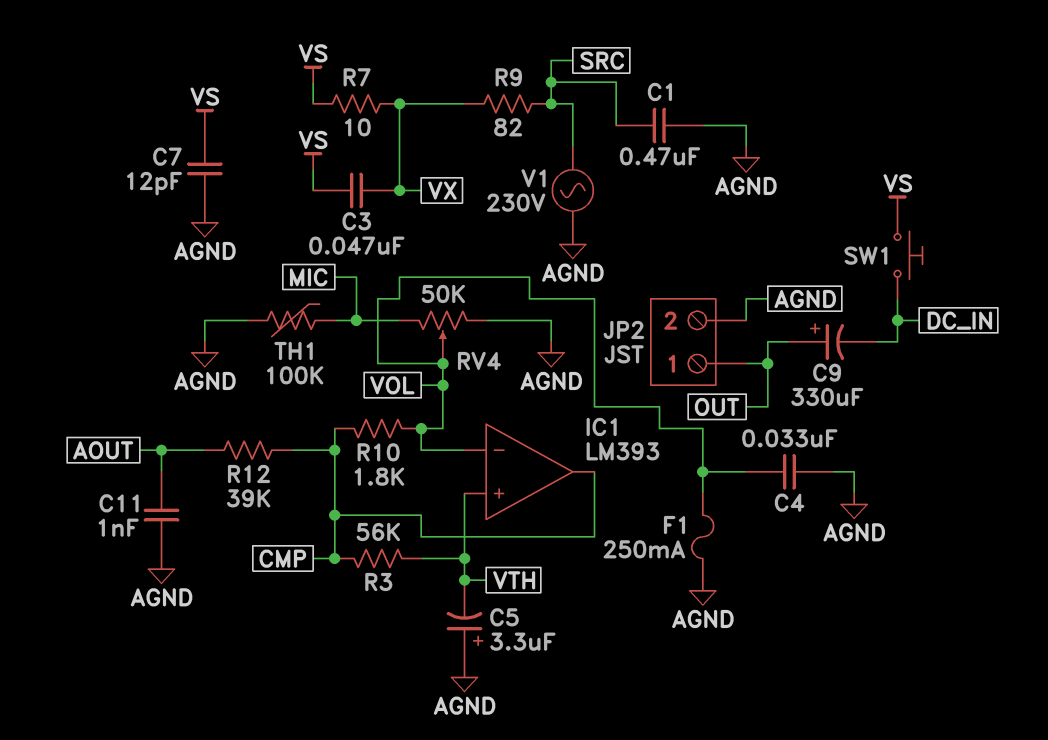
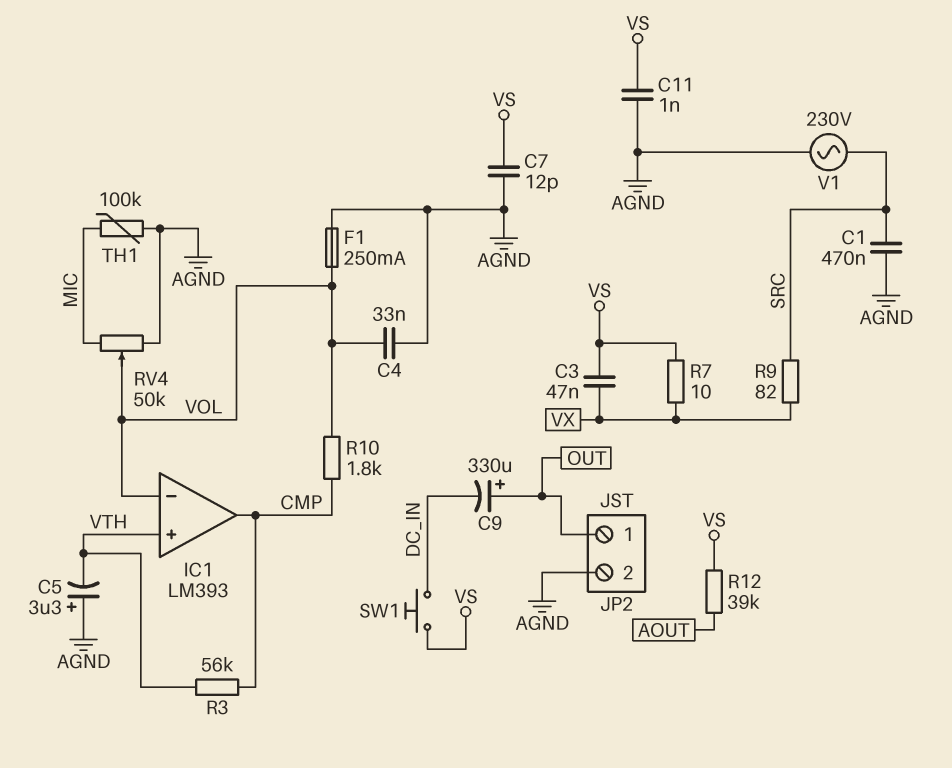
C11: 1nF (AGND, AOUT) -> 1nF (AGND, VS)
R12: 39k (AOUT, CMP) -> 39k (AOUT, VS)

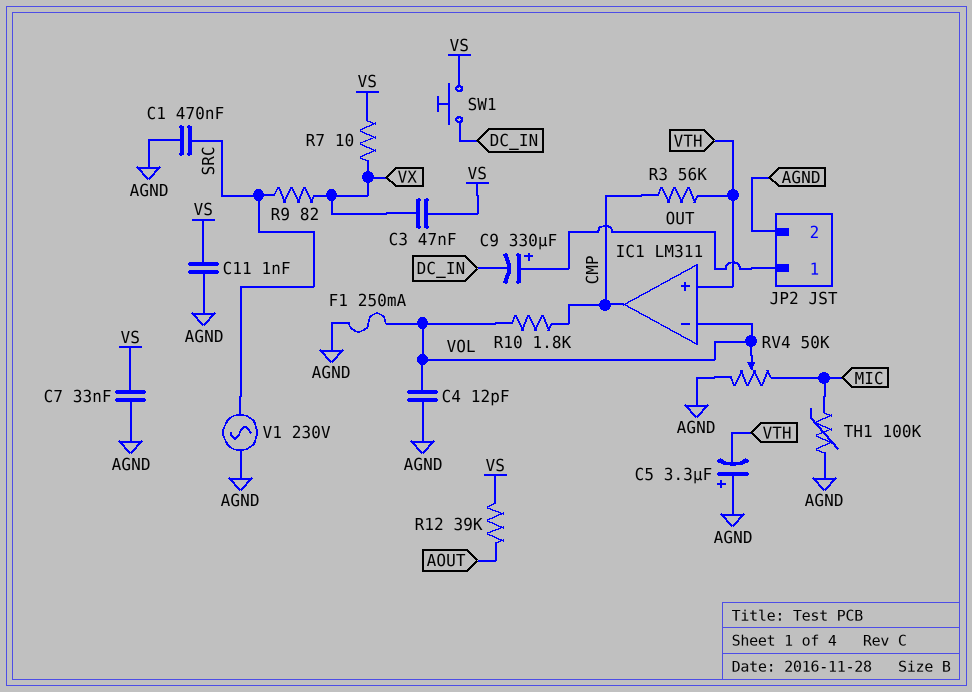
C4: 33nF (AGND, VOL) -> 12pF (AGND, VOL)
C7: 12pF (AGND, VS) -> 33nF (AGND, VS)
IC1: LM393 -> LM311

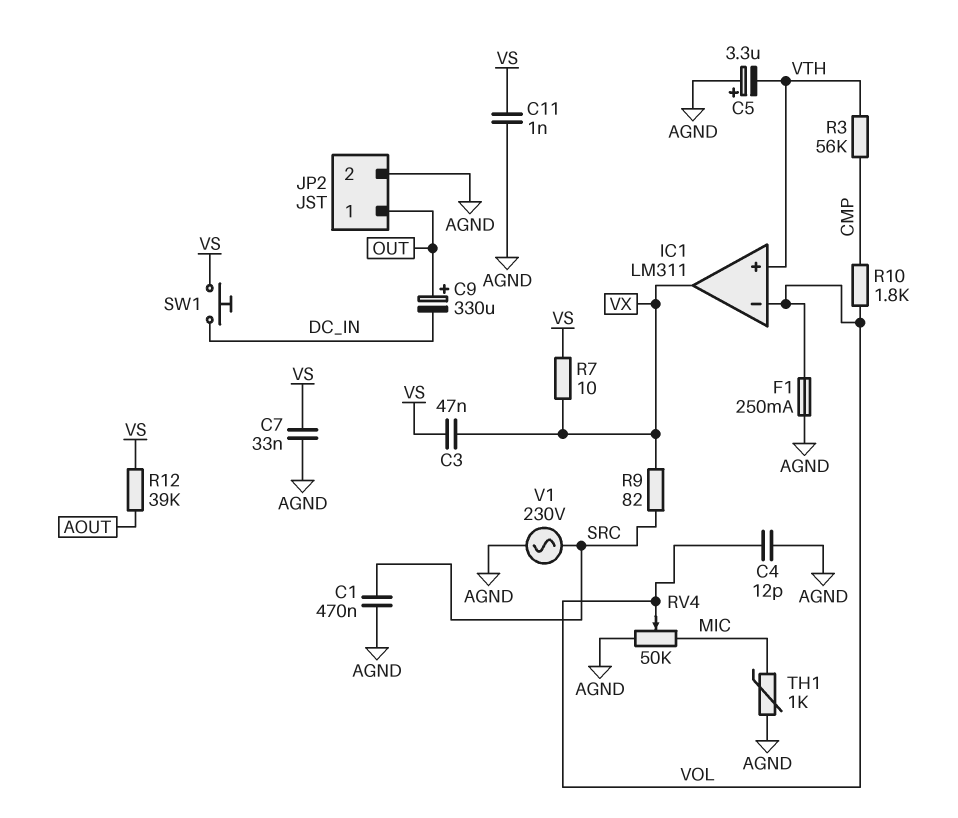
IC1 pin out: CMP -> VX
TH1: 100k (AGND, MIC) -> 1k (AGND, MIC)

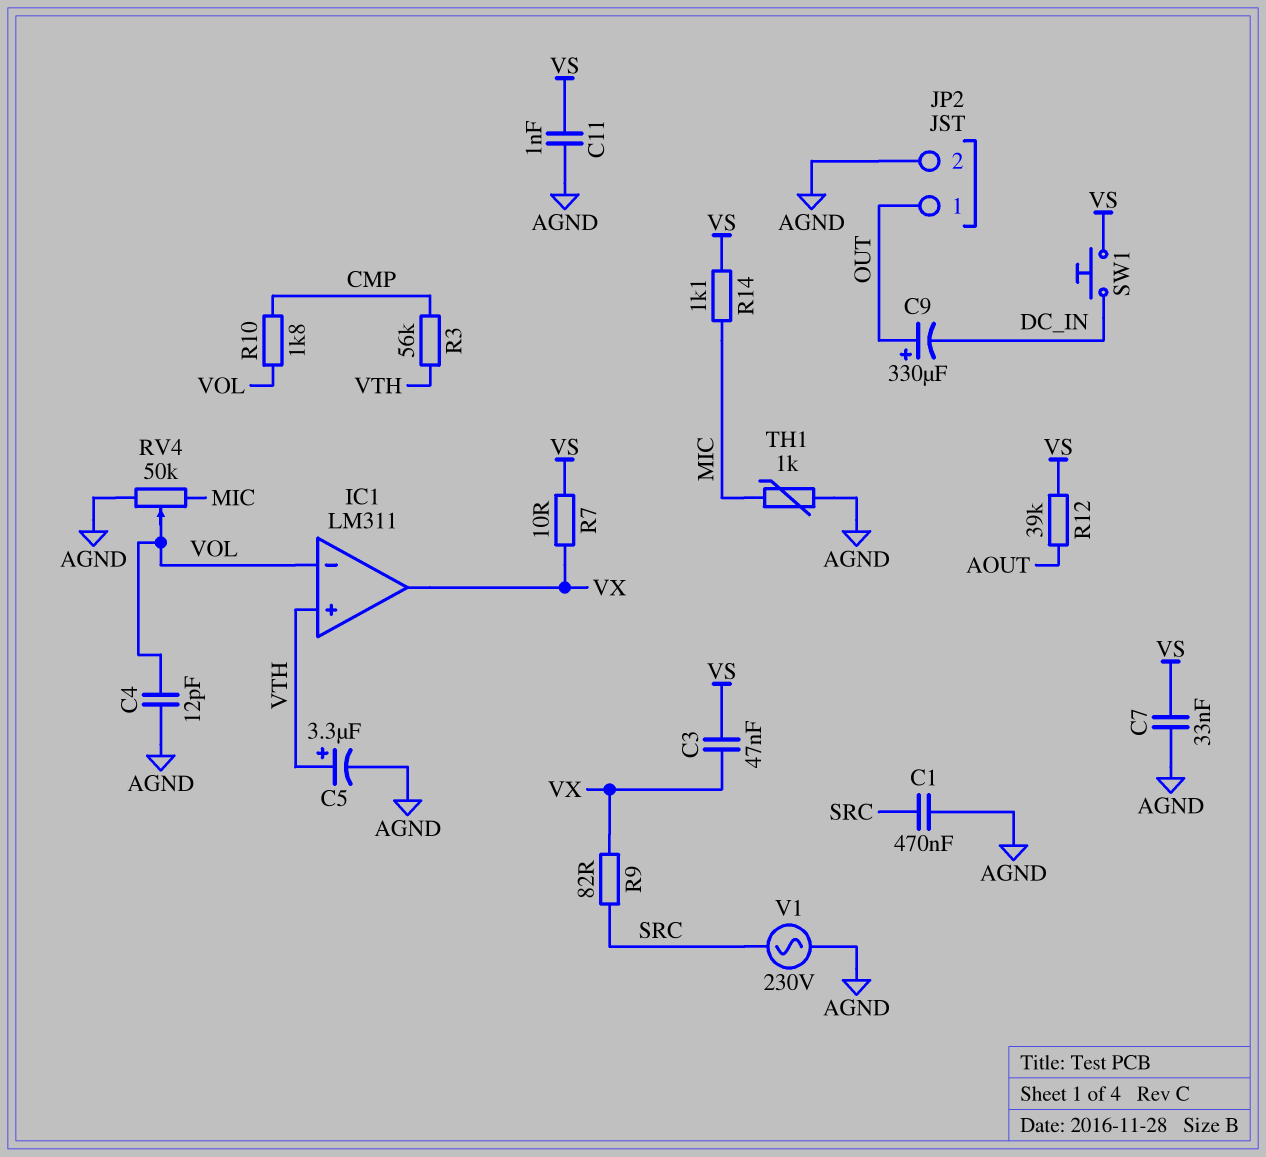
C5: 3.3uF (plus AGND, minus VTH) -> 3.3uF (plus VTH, minus AGND)
F1: 250mA (AGND, VOL) -> none
R14: none -> 1.1k (MIC, VS)

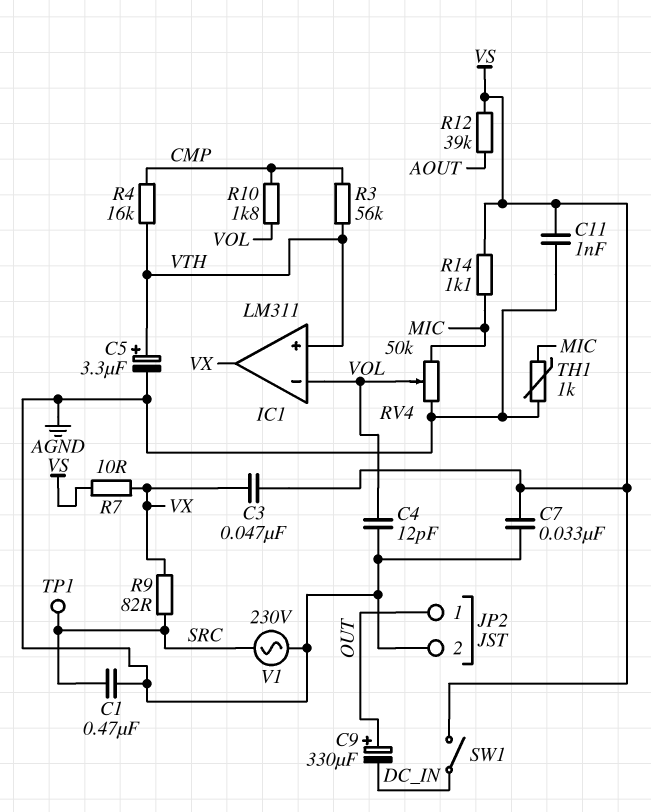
R4: none -> 16k (CMP, VTH)
SW1: button (DC_IN, VS) -> switch (DC_IN, VS)
TP1: none -> test point (SRC)

